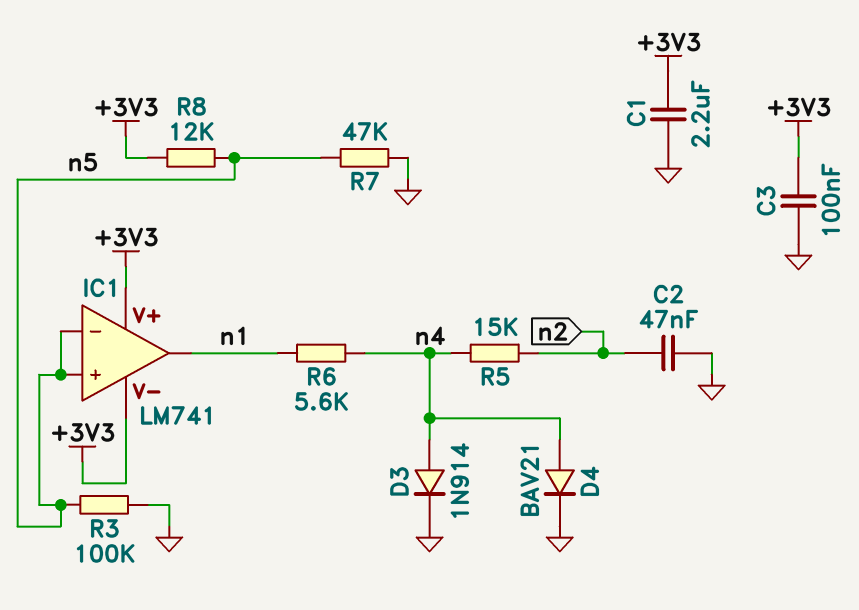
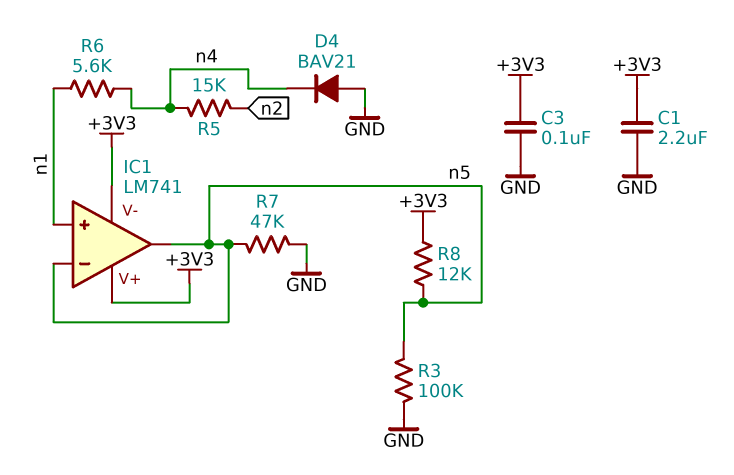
C2: 47nF (GND, n2) -> none
D3: diode 1N914 (A n4, K GND) -> none
D4: diode BAV21 (A n4, K GND) -> diode BAV21 (A GND, K n4)
IC1 pin in+: n5 -> n1
IC1 pin out: n1 -> n5

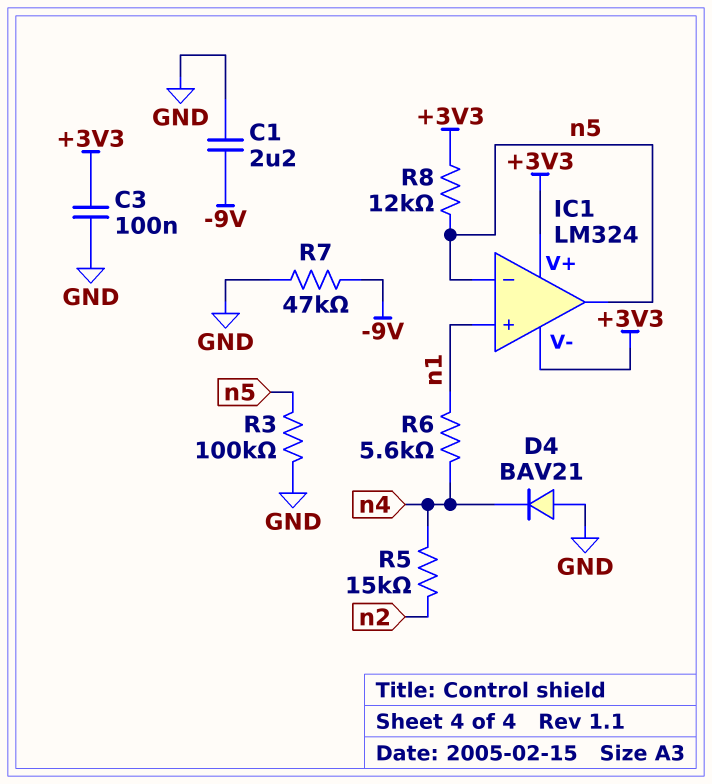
C1: 2.2uF (+3V3, GND) -> 2.2uF (-9V, GND)
IC1: LM741 -> LM324
R7: 47k (GND, n5) -> 47k (-9V, GND)

